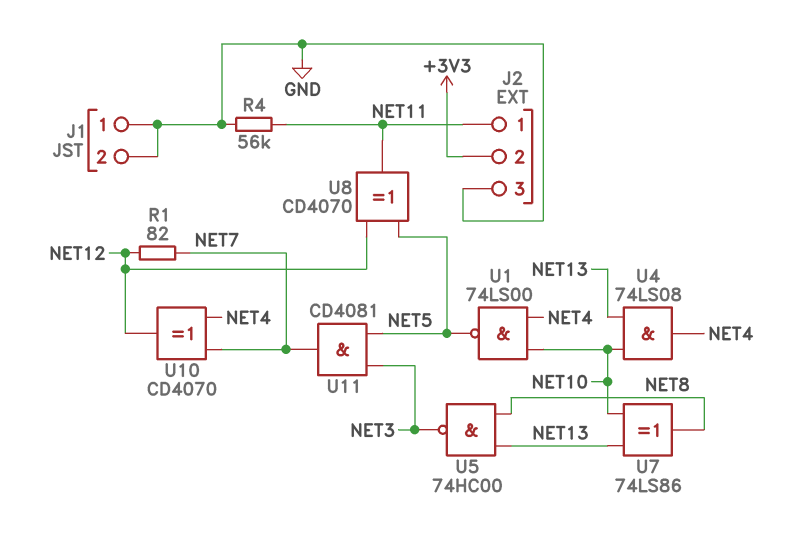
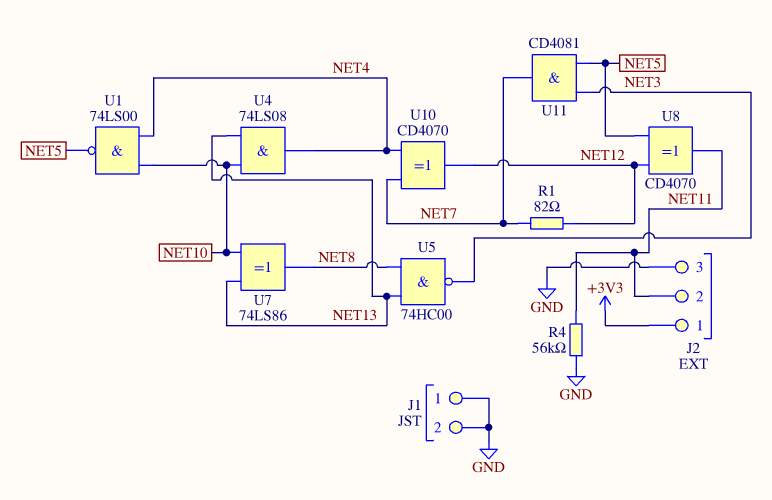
J2 pin 1: NET11 -> +3V3
J2 pin 2: +3V3 -> NET11

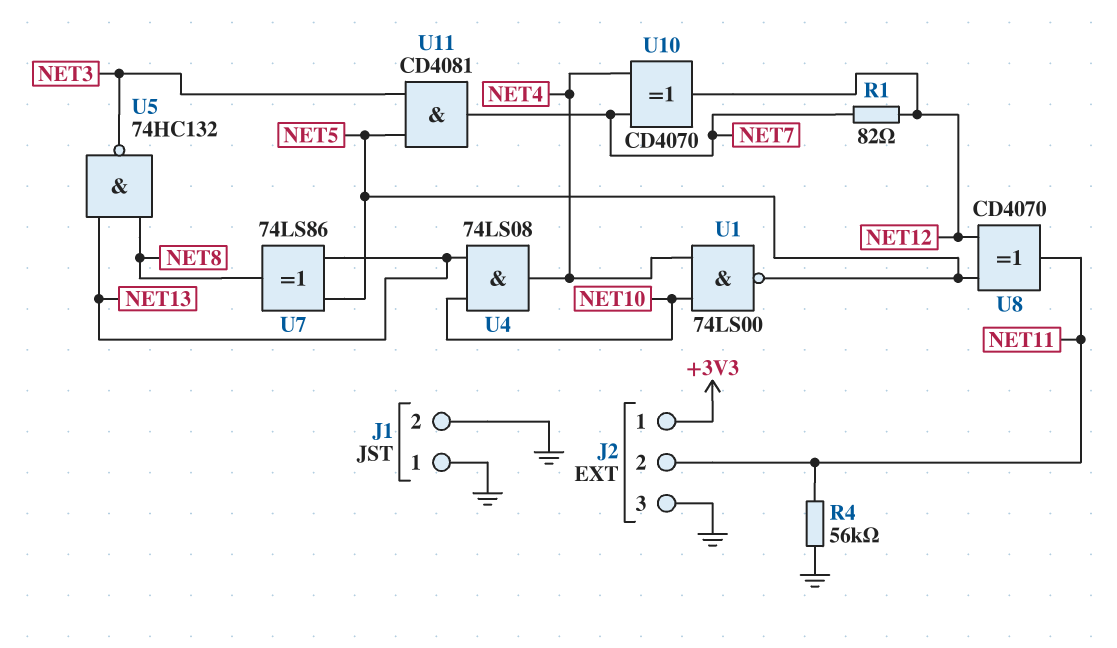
U5: NAND 74HC00 (in NET8, in NET13, out NET3) -> NAND 74HC132 (in NET8, in NET13, out NET3)
U7: XOR 74LS86 (in NET10, in NET13, out NET8) -> XOR 74LS86 (in NET5, in NET13, out NET8)

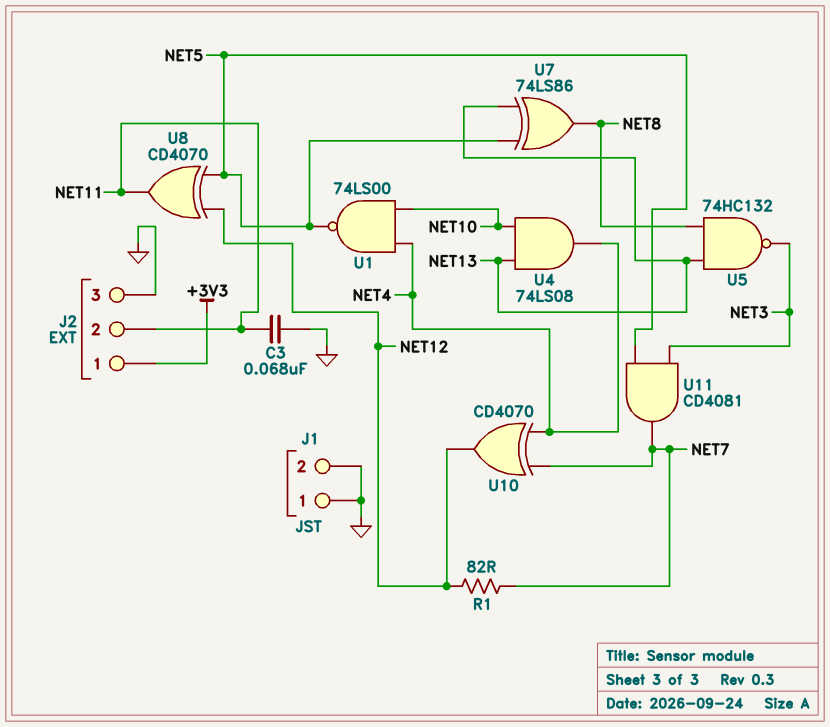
C3: none -> 68nF (GND, NET11)
R4: 56k (GND, NET11) -> none

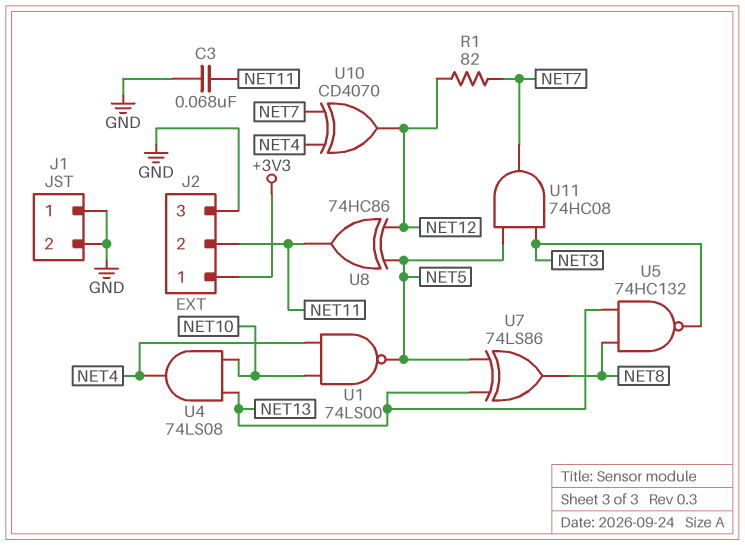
U8: XOR CD4070 (in NET5, in NET12, out NET11) -> XOR 74HC86 (in NET5, in NET12, out NET11)
U11: AND CD4081 (in NET3, in NET5, out NET7) -> AND 74HC08 (in NET3, in NET5, out NET7)

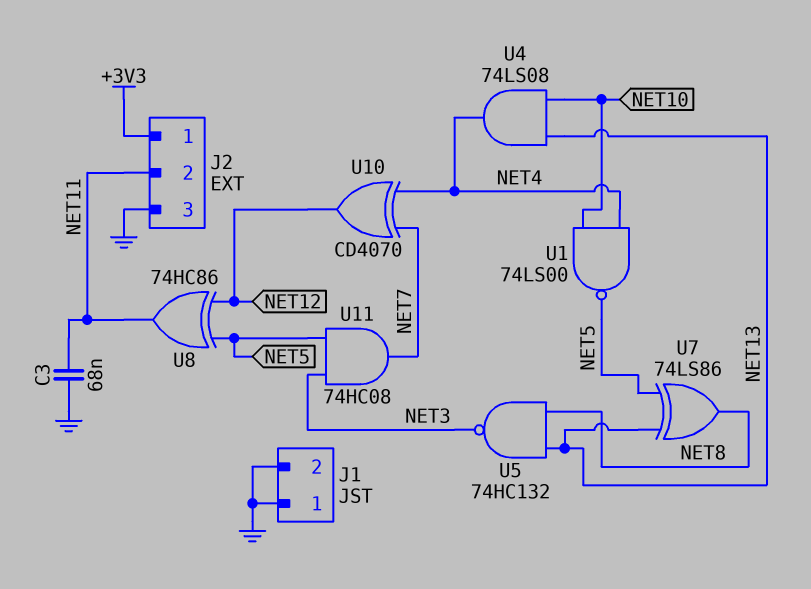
R1: 82 (NET7, NET12) -> none

